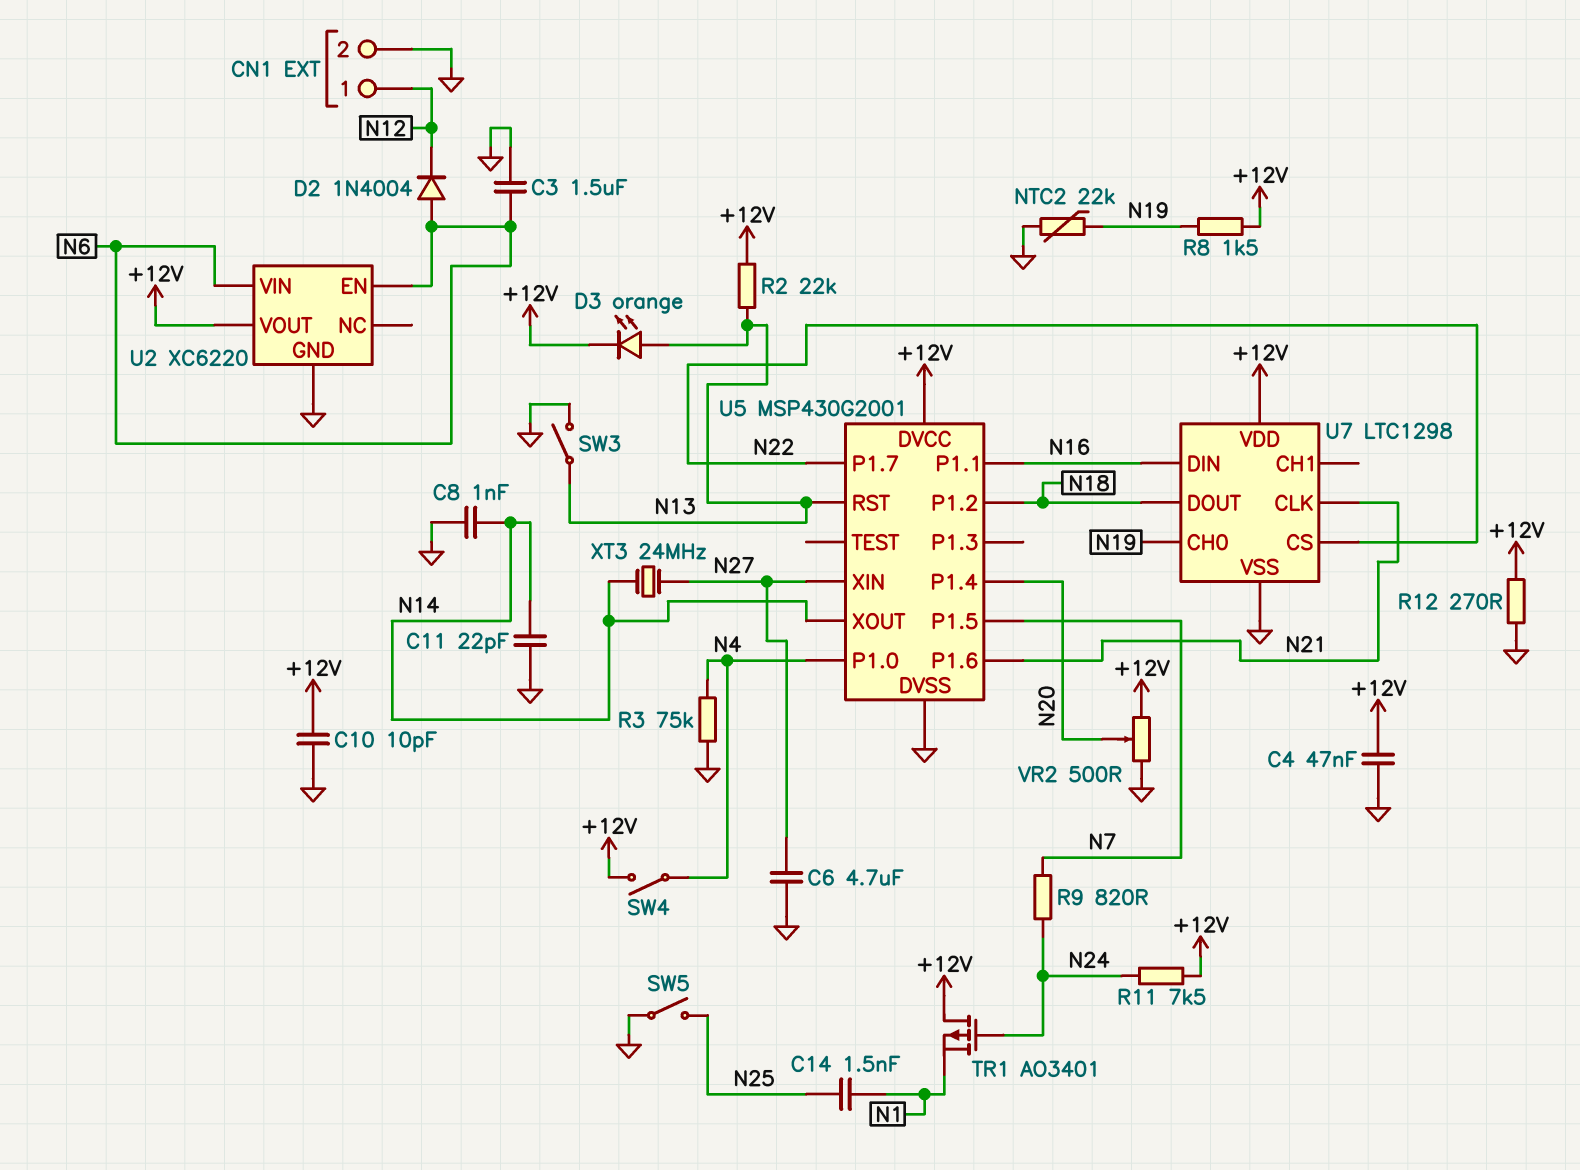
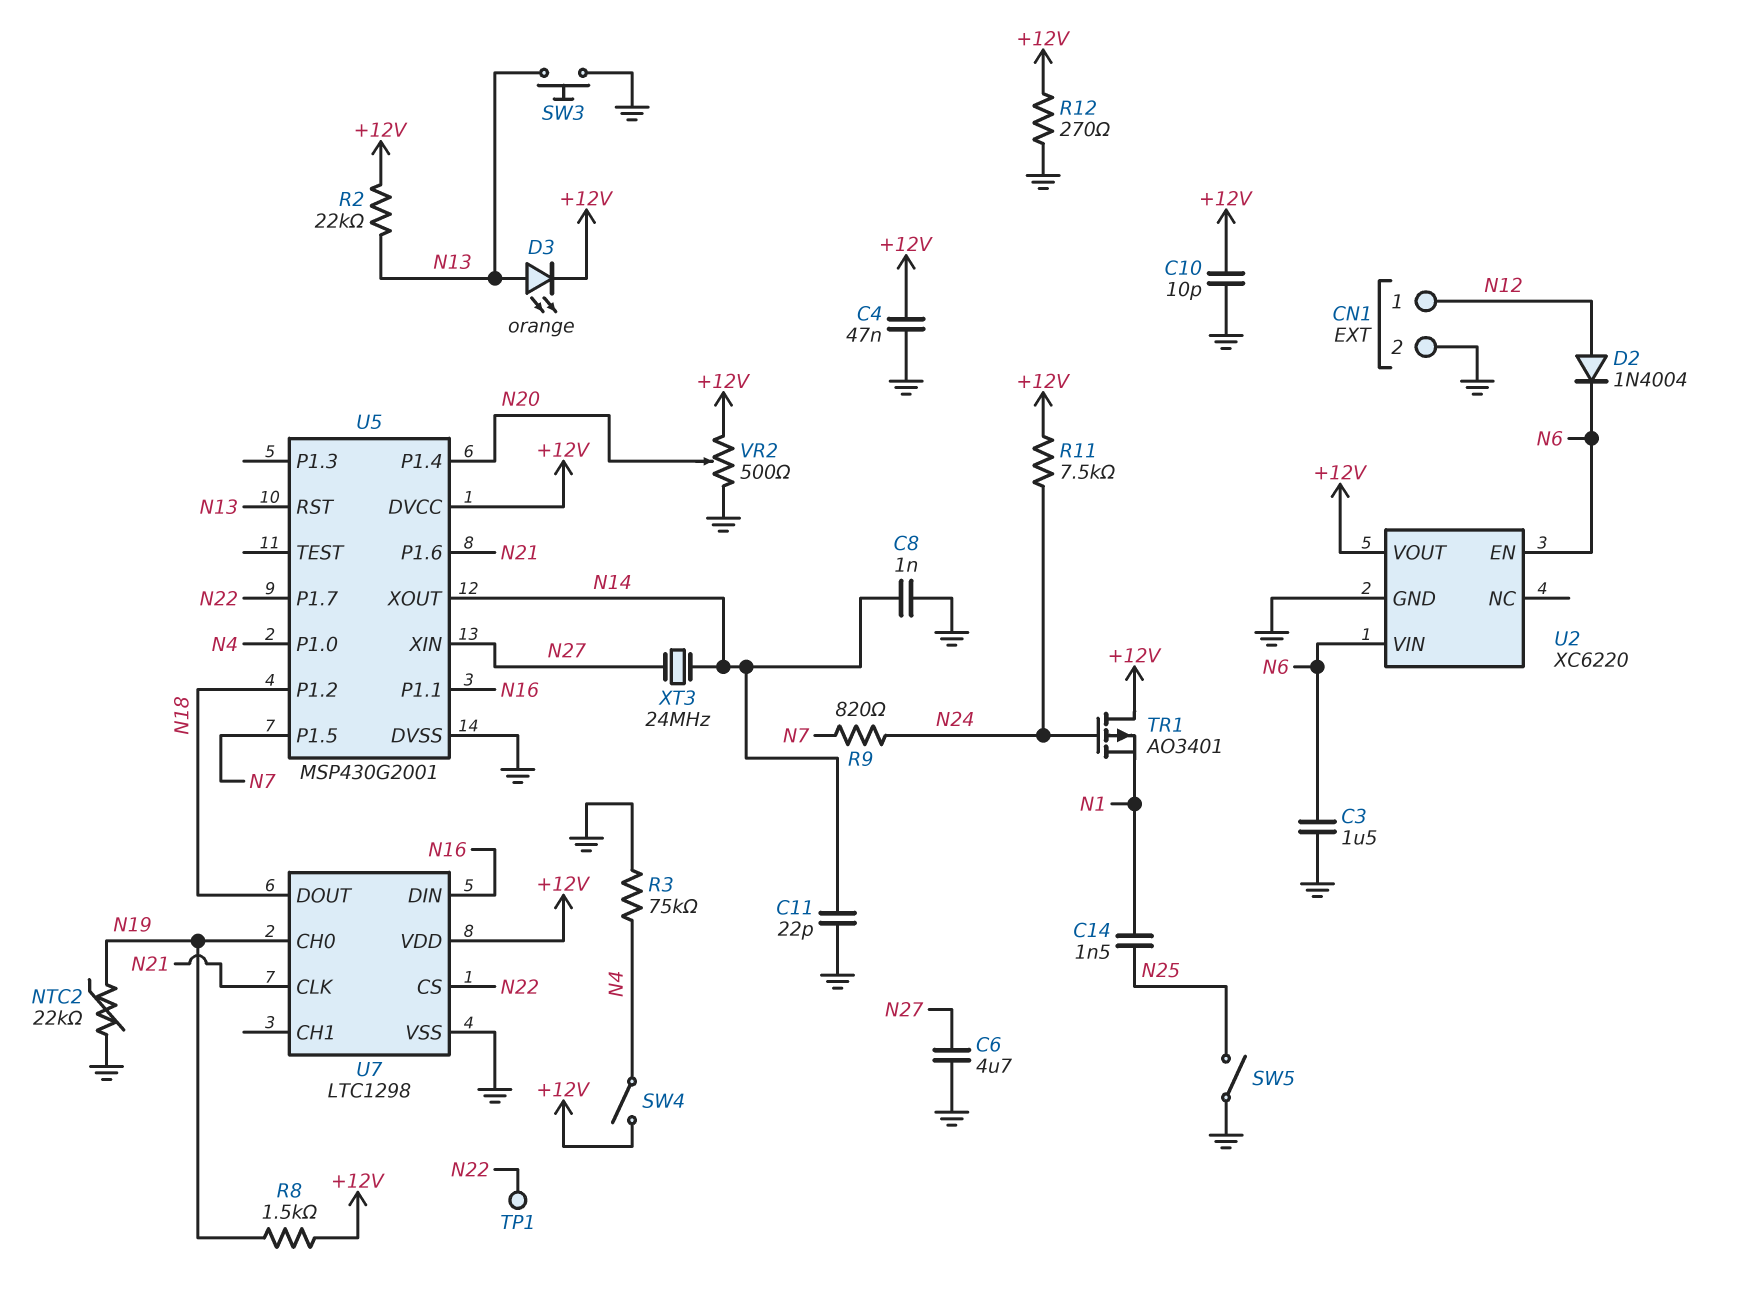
D2: diode 1N4004 (A N6, K N12) -> diode 1N4004 (A N12, K N6)
SW3: switch (GND, N13) -> button (GND, N13)
TP1: none -> test point (N22)

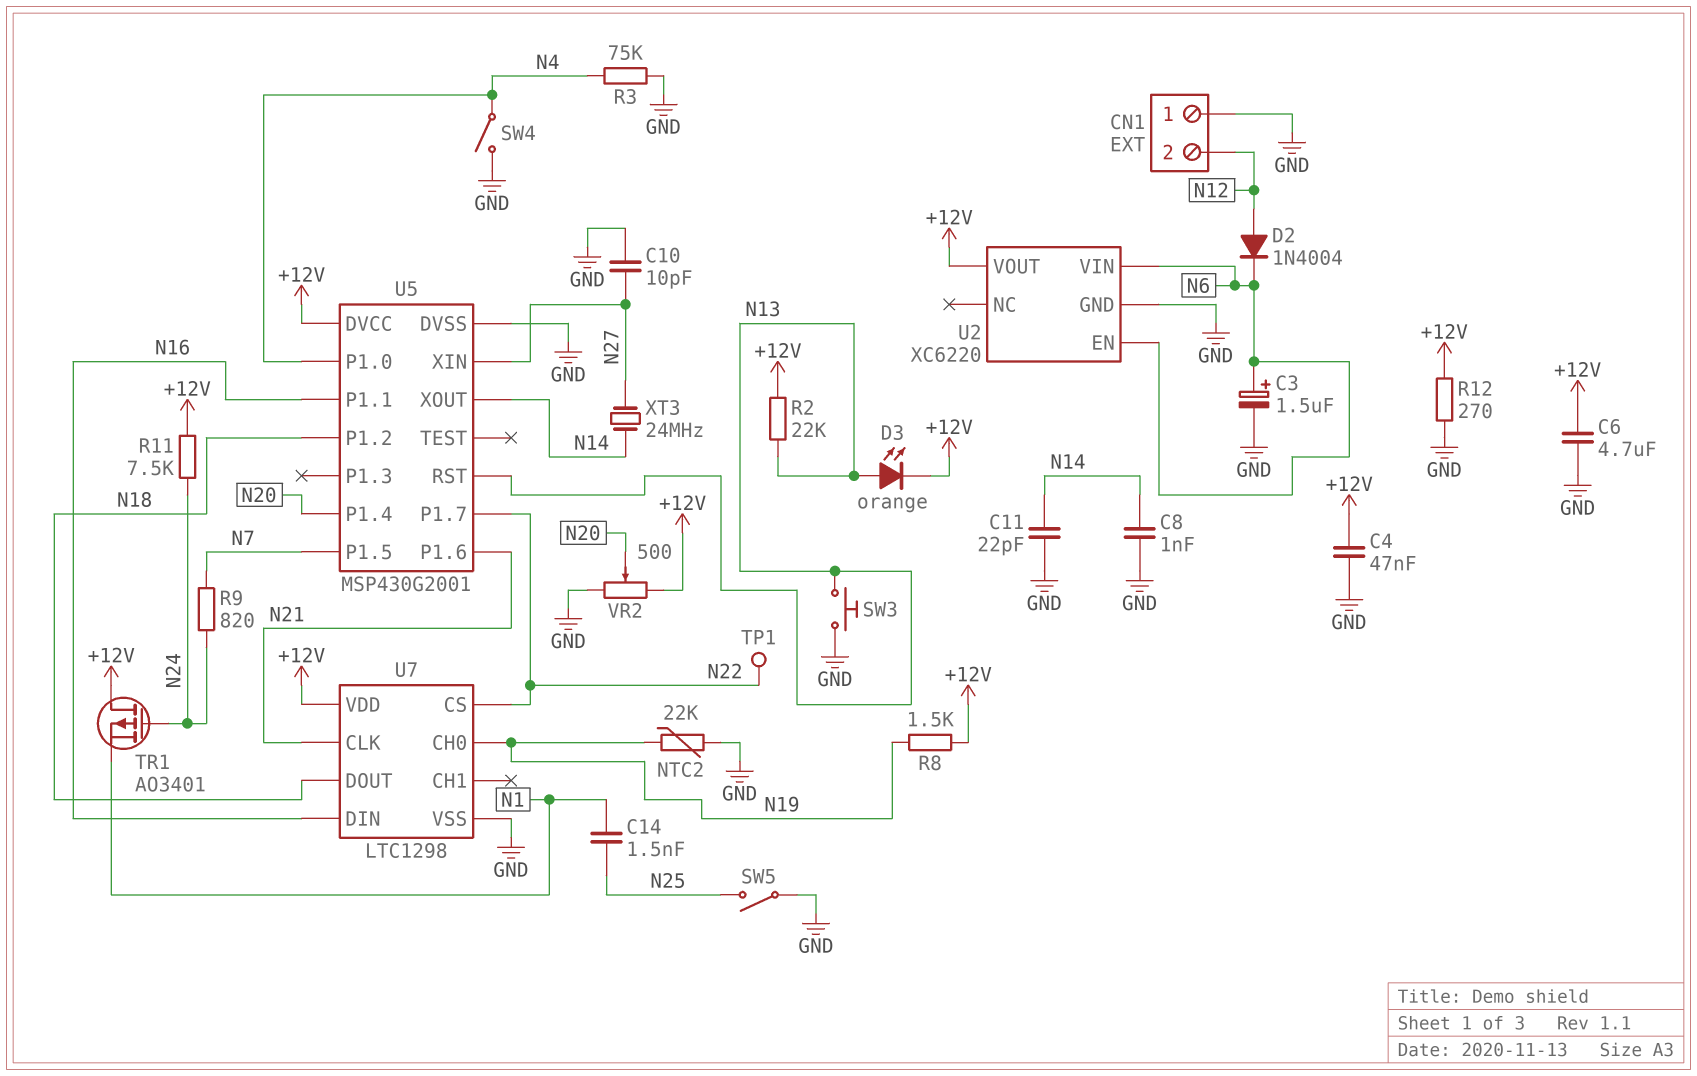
C3: 1.5uF (GND, N6) -> 1.5uF (plus N6, minus GND)
C6: 4.7uF (GND, N27) -> 4.7uF (+12V, GND)
C10: 10pF (+12V, GND) -> 10pF (GND, N27)
CN1 pin 1: N12 -> GND
CN1 pin 2: GND -> N12
SW4: switch (+12V, N4) -> switch (GND, N4)

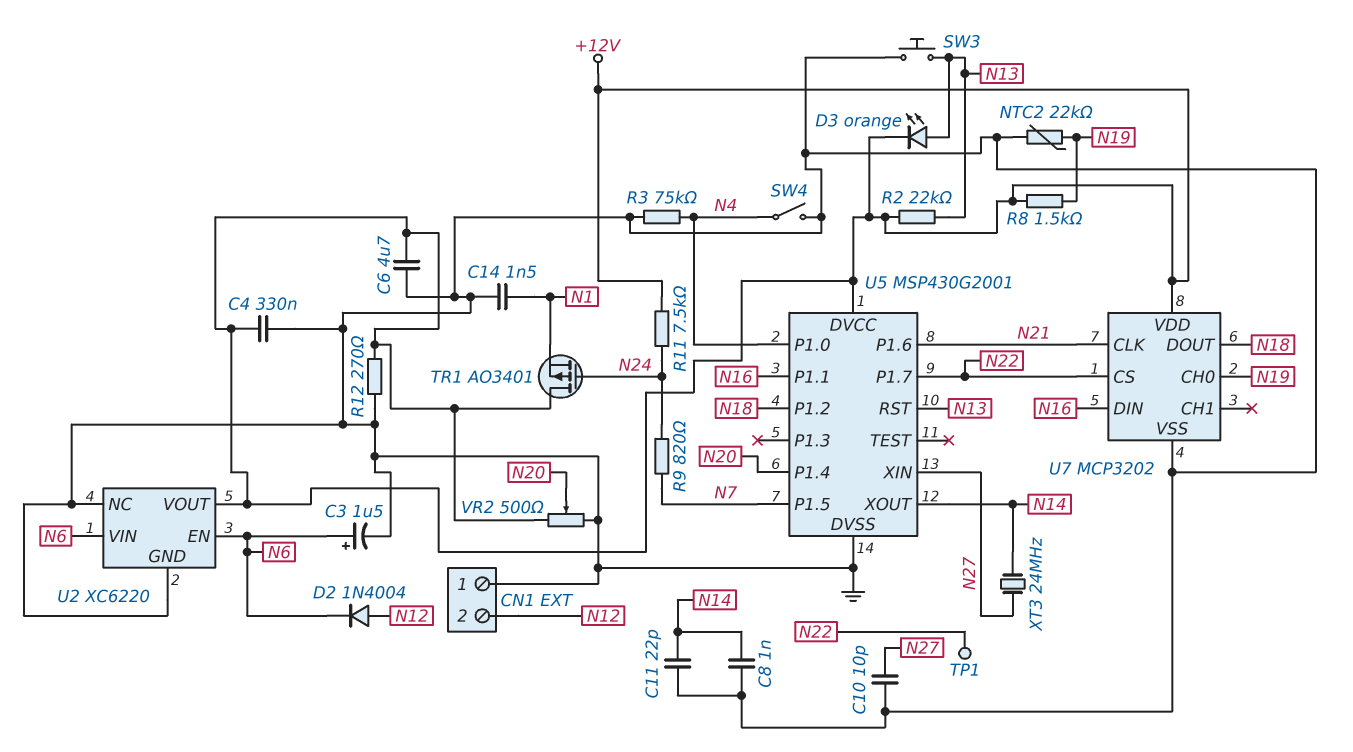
C4: 47nF (+12V, GND) -> 330nF (+12V, GND)
C14: 1.5nF (N1, N25) -> 1.5nF (GND, N1)
SW5: switch (GND, N25) -> none
U2 pin NC: none -> GND
U7: LTC1298 -> MCP3202

